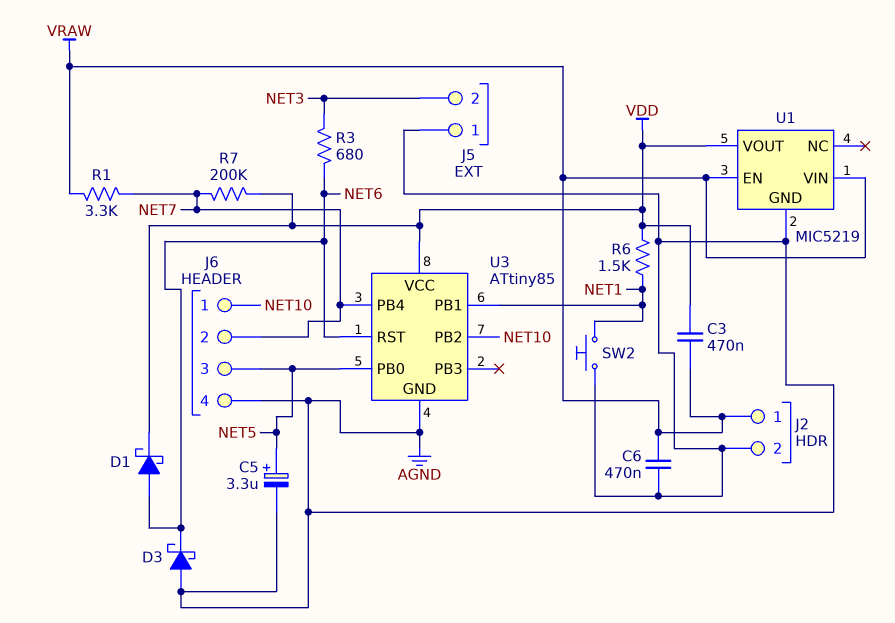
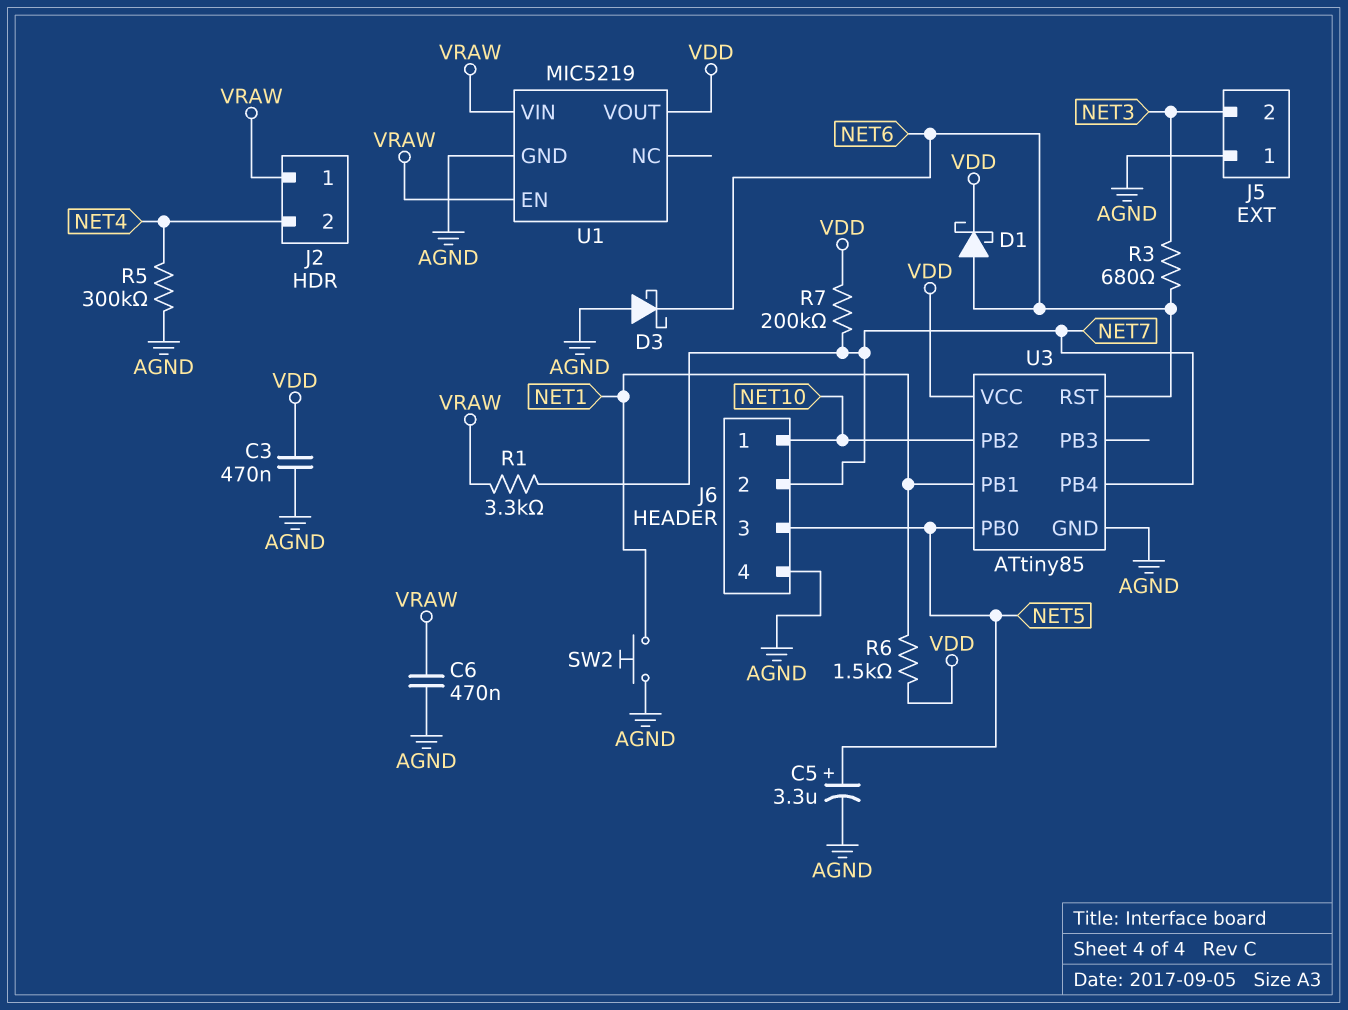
C3: 470nF (VDD, VRAW) -> 470nF (AGND, VDD)
J2 pin 2: AGND -> NET4
R5: none -> 300k (AGND, NET4)

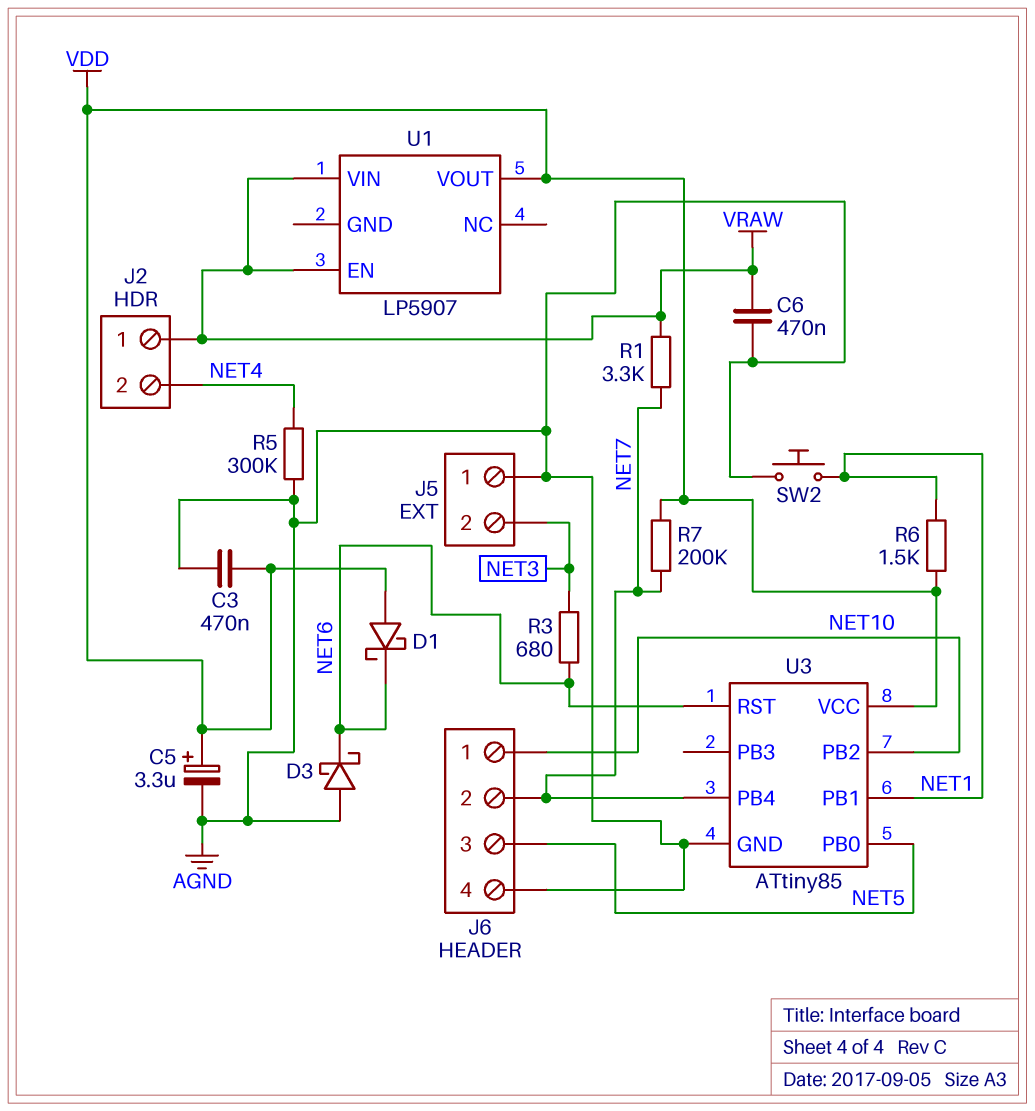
C5: 3.3uF (plus NET5, minus AGND) -> 3.3uF (plus VDD, minus AGND)
D1: schottky (A NET6, K VDD) -> schottky (A VDD, K NET6)
U1: MIC5219 -> LP5907
U1 pin GND: AGND -> none

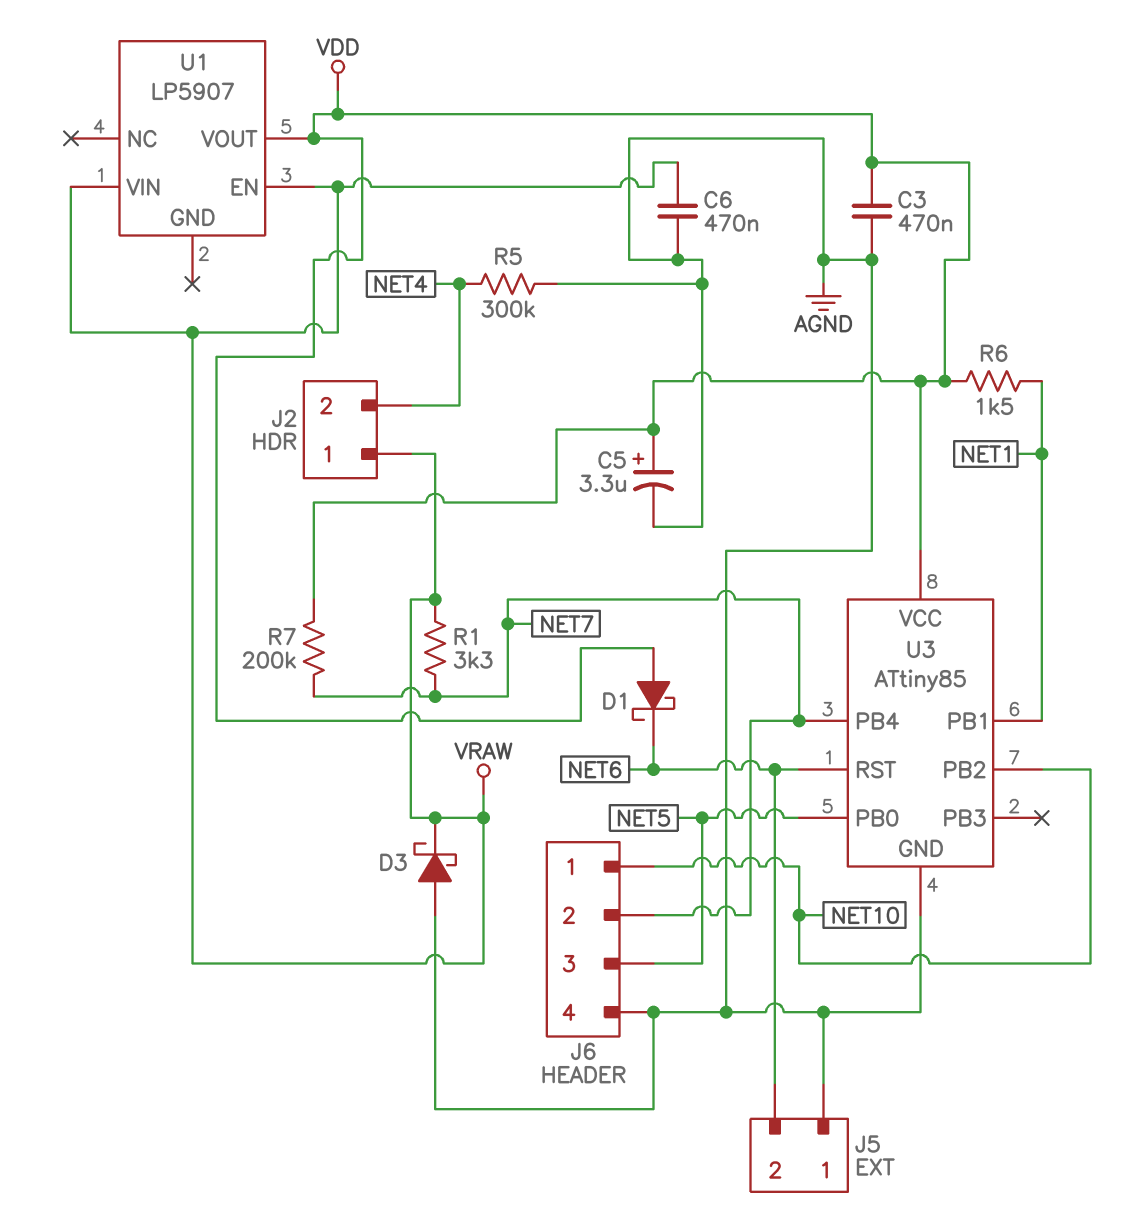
D3: schottky (A AGND, K NET6) -> schottky (A AGND, K VRAW)
J5 pin 2: NET3 -> NET6
R3: 680 (NET3, NET6) -> none
SW2: button (AGND, NET1) -> none

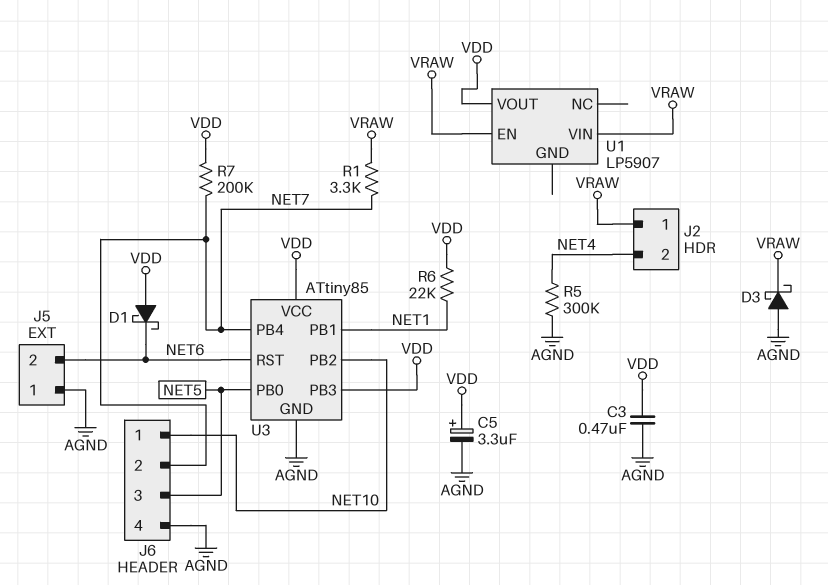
C6: 470nF (AGND, VRAW) -> none
R6: 1.5k (NET1, VDD) -> 22k (NET1, VDD)
U3 pin PB3: none -> VDD

